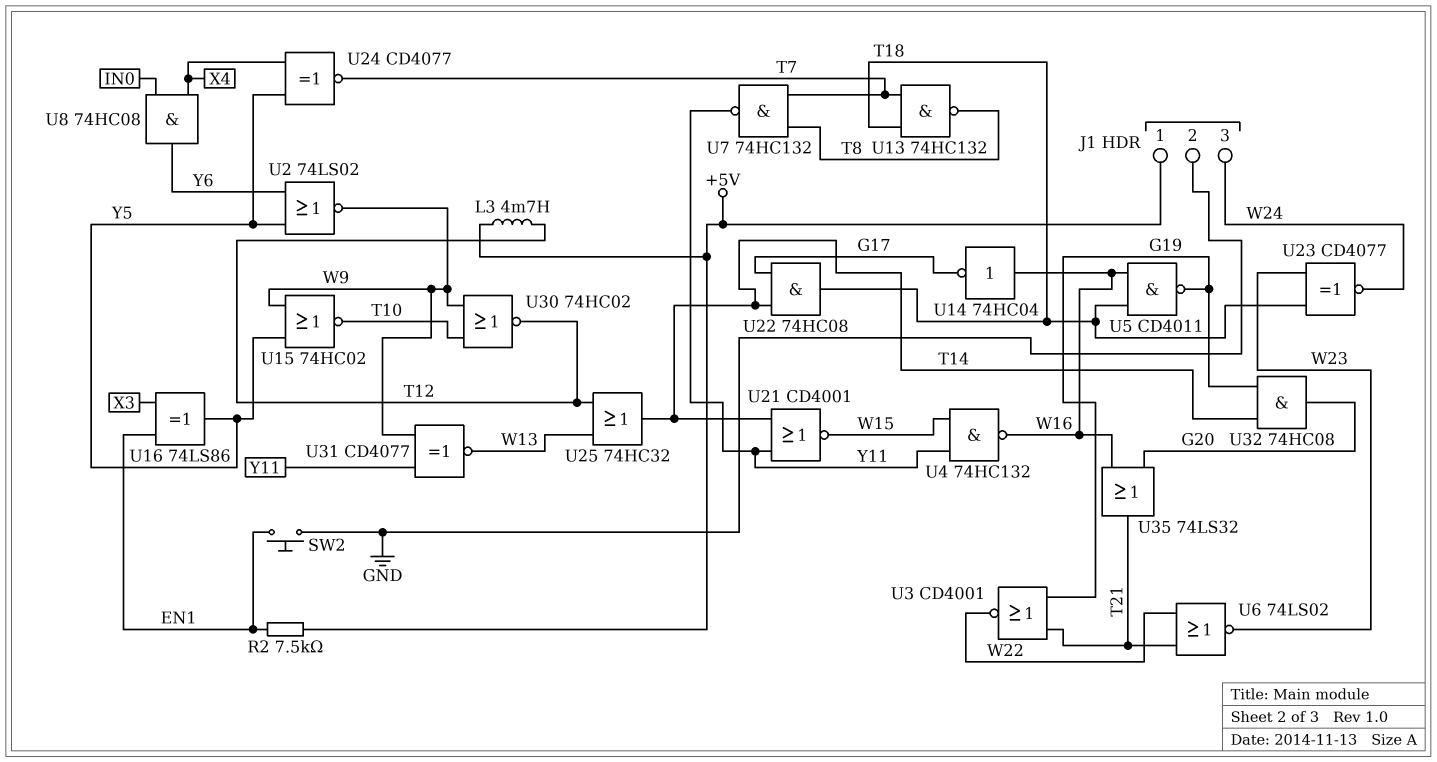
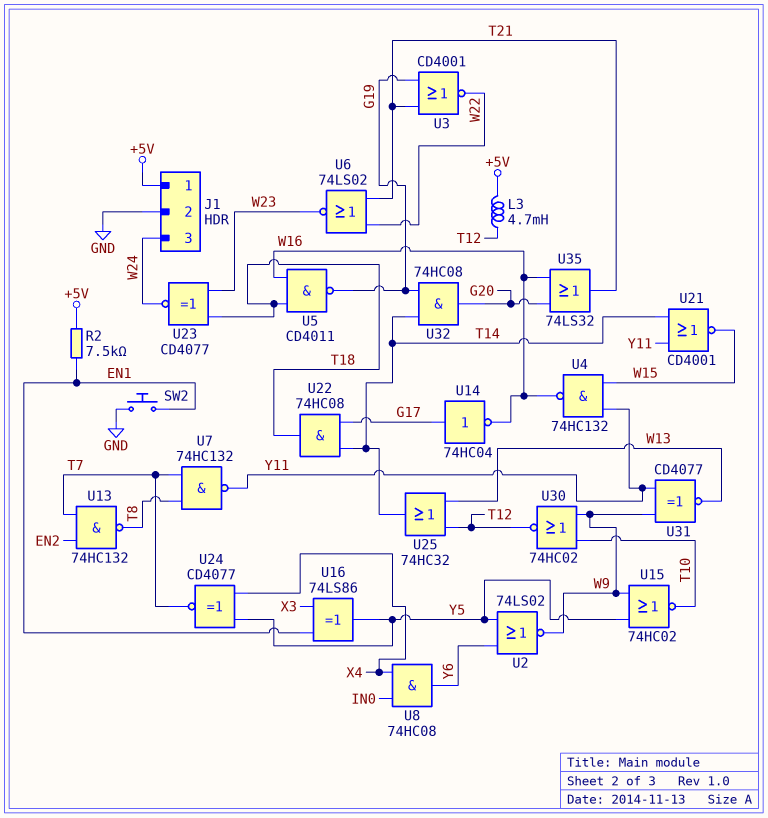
U13: NAND 74HC132 (in T7, in T18, out T8) -> NAND 74HC132 (in EN2, in T7, out T8)
U14: NOT 74HC04 (in W16, out G17) -> NOT 74HC04 (in G17, out W16)

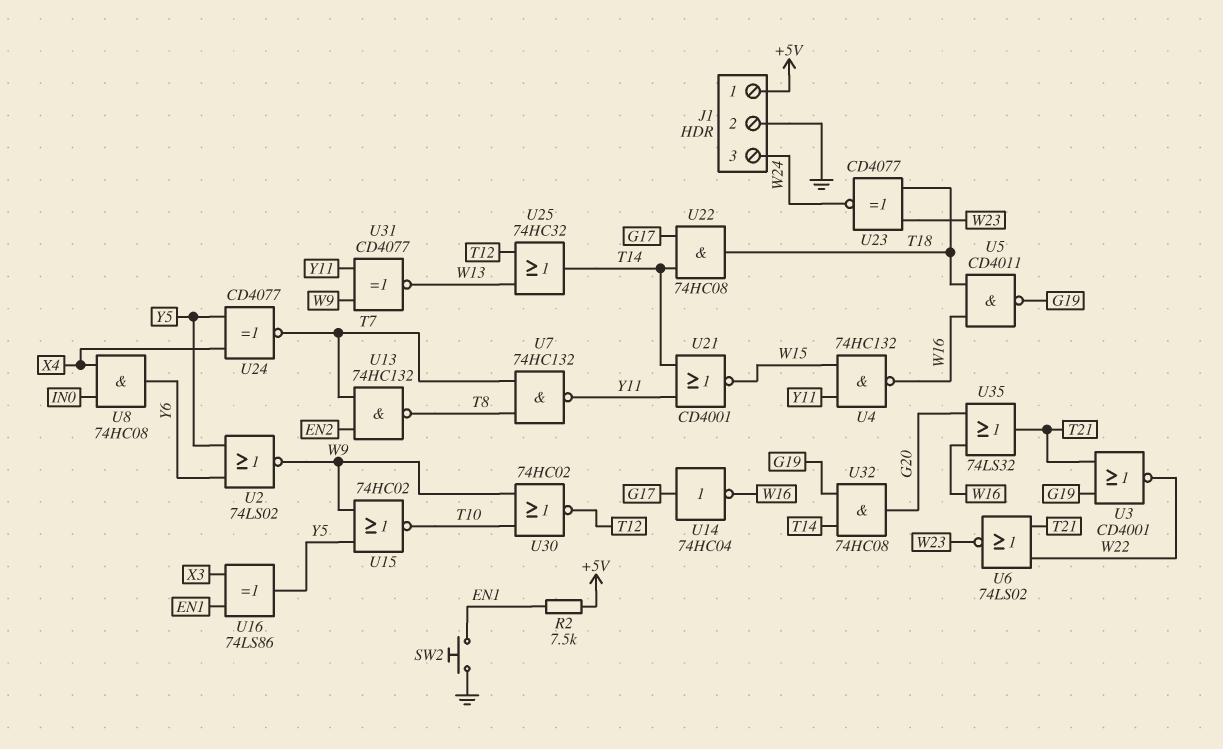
L3: 4.7mH (+5V, T12) -> none

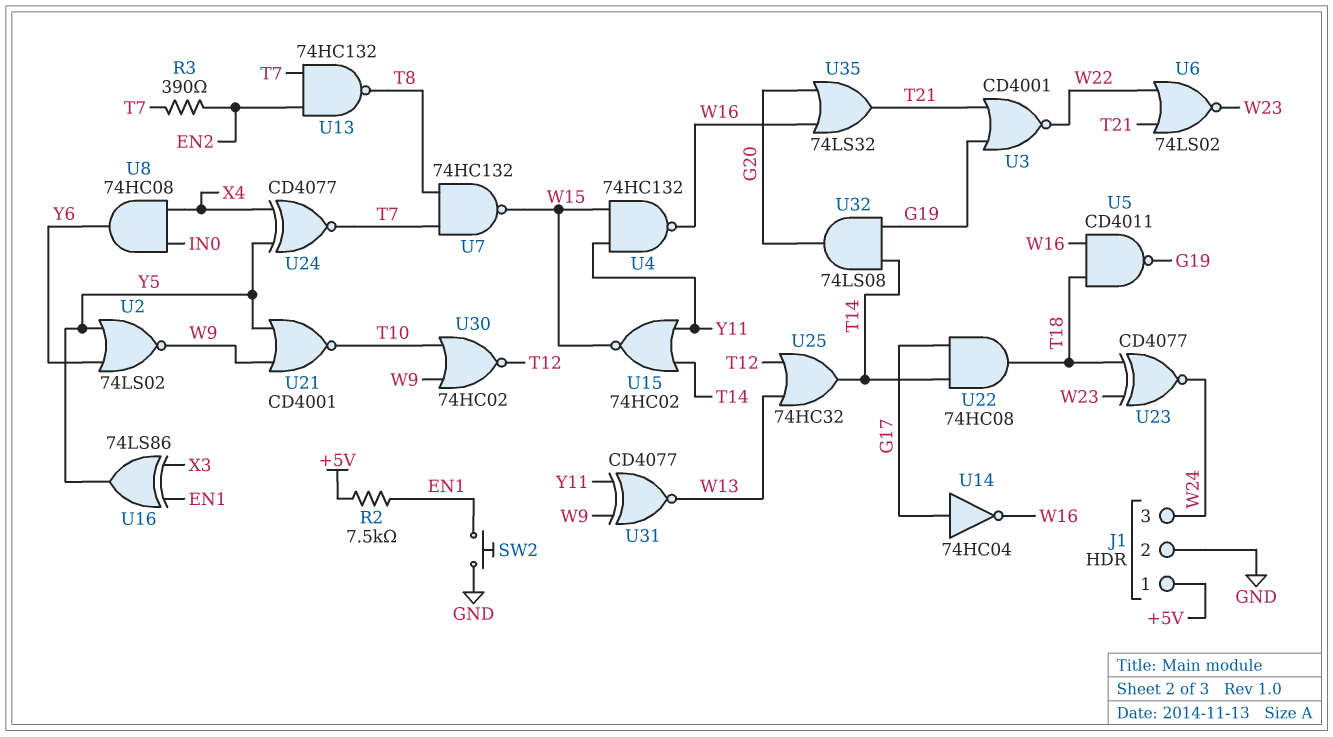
R3: none -> 390 (EN2, T7)
U7: NAND 74HC132 (in T7, in T8, out Y11) -> NAND 74HC132 (in T7, in T8, out W15)
U15: NOR 74HC02 (in W9, in Y5, out T10) -> NOR 74HC02 (in T14, in Y11, out W15)
U21: NOR CD4001 (in T14, in Y11, out W15) -> NOR CD4001 (in W9, in Y5, out T10)
U32: AND 74HC08 (in G19, in T14, out G20) -> AND 74LS08 (in G19, in T14, out G20)

